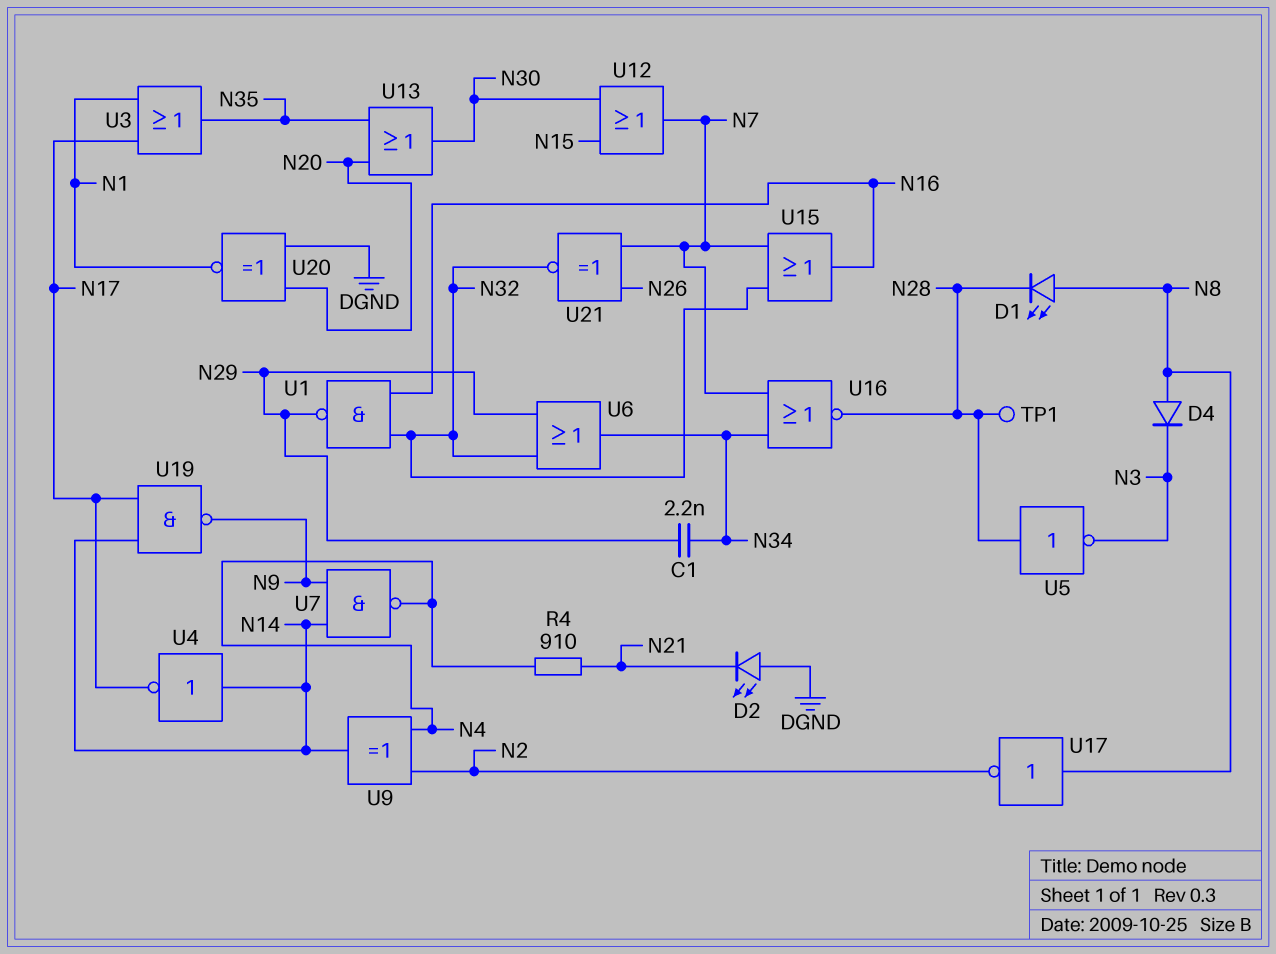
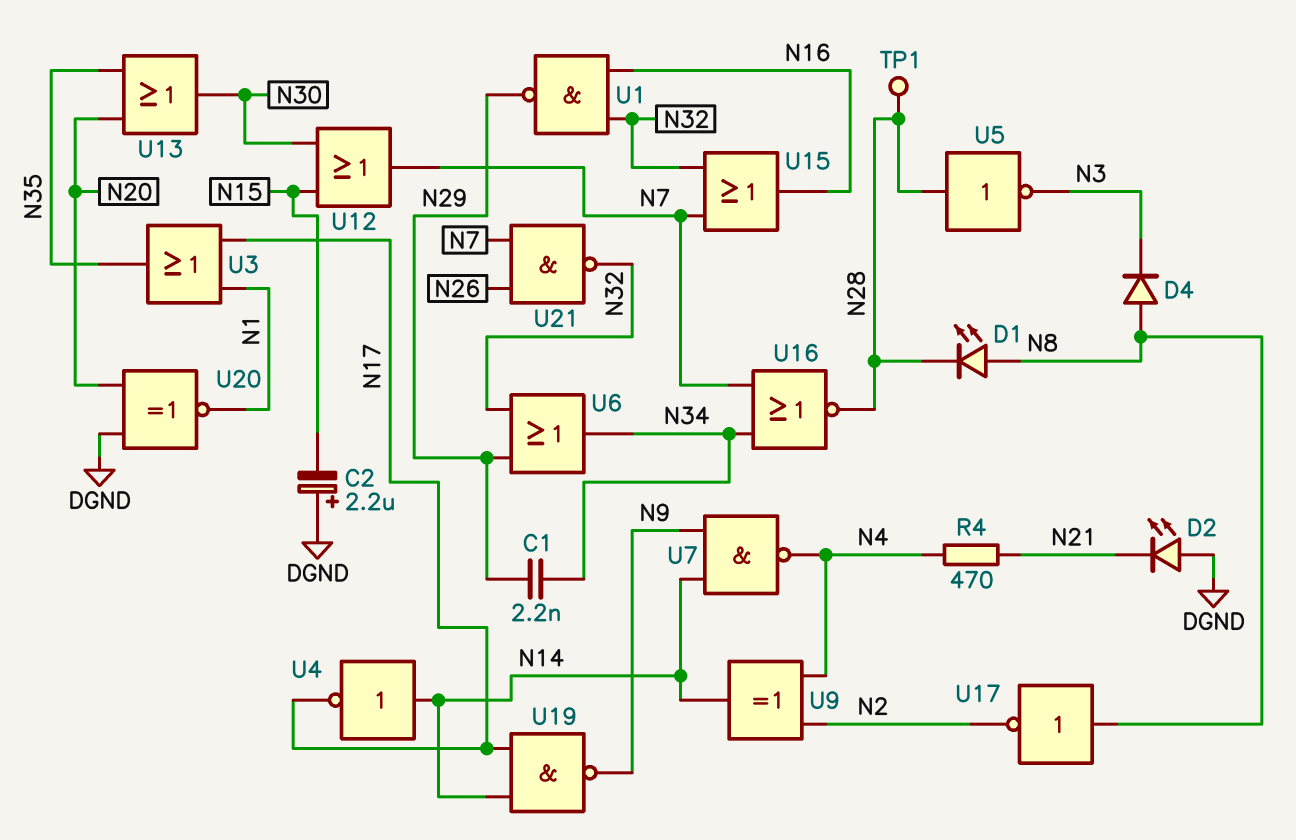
C2: none -> 2.2uF (plus DGND, minus N15)
R4: 910 (N4, N21) -> 470 (N4, N21)
U21: XNOR (in N7, in N26, out N32) -> NAND (in N7, in N26, out N32)

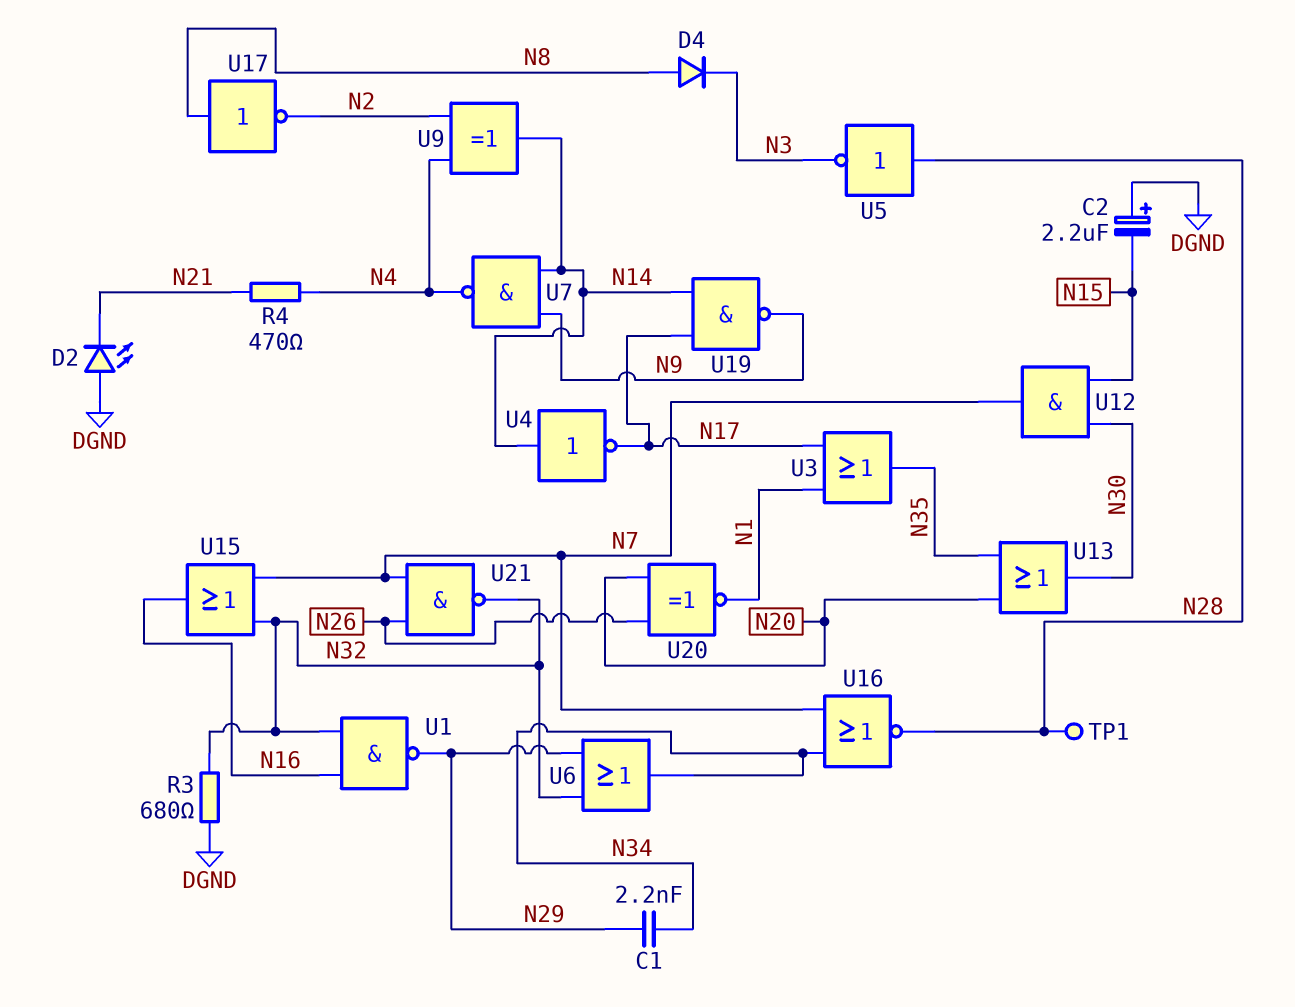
D1: LED (A N8, K N28) -> none
R3: none -> 680 (DGND, N32)
U12: OR (in N15, in N30, out N7) -> AND (in N15, in N30, out N7)
U20: XNOR (in DGND, in N20, out N1) -> XNOR (in N20, in N26, out N1)

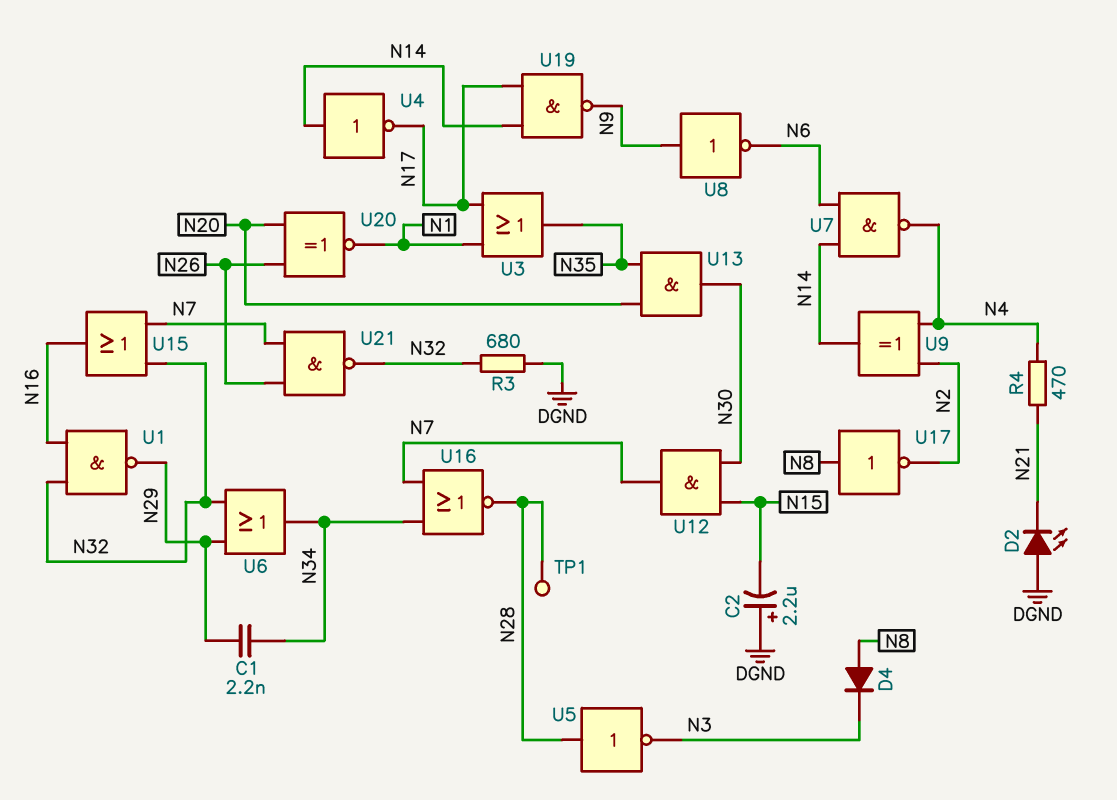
U7: NAND (in N9, in N14, out N4) -> NAND (in N6, in N14, out N4)
U8: none -> NOT (in N9, out N6)
U13: OR (in N20, in N35, out N30) -> AND (in N20, in N35, out N30)

